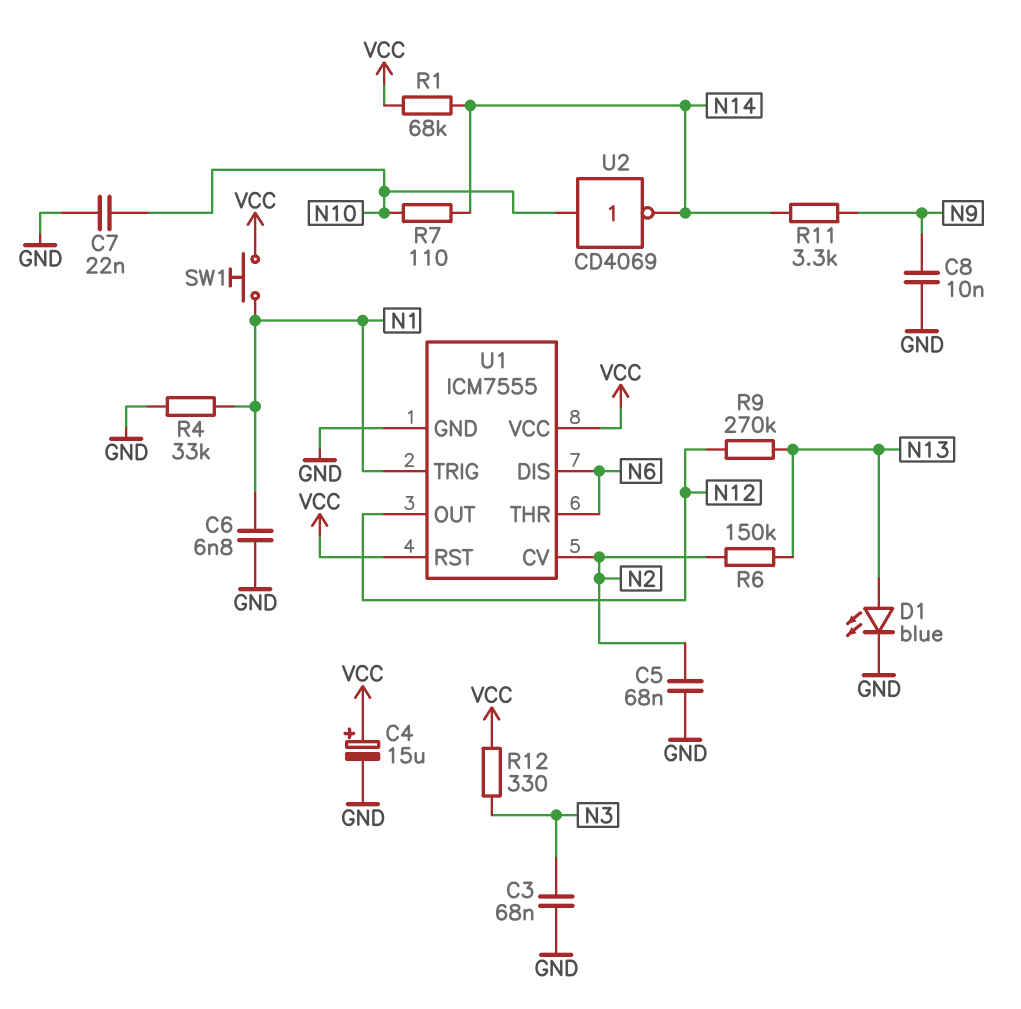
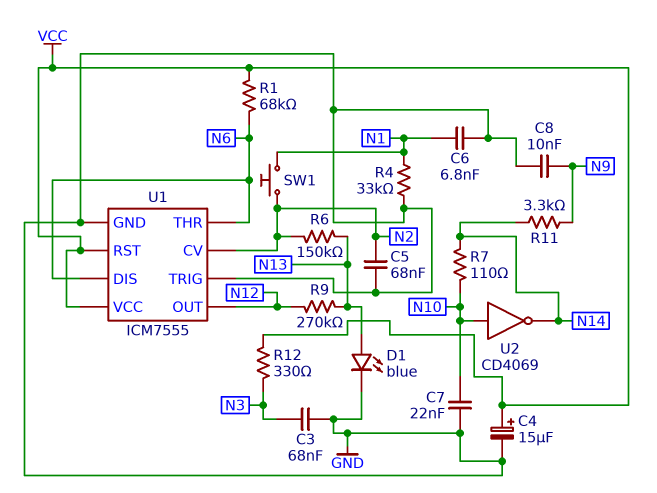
R1: 68k (N14, VCC) -> 68k (N6, VCC)
SW1: button (N1, VCC) -> button (N1, N2)
U1 pin TRIG: N1 -> GND

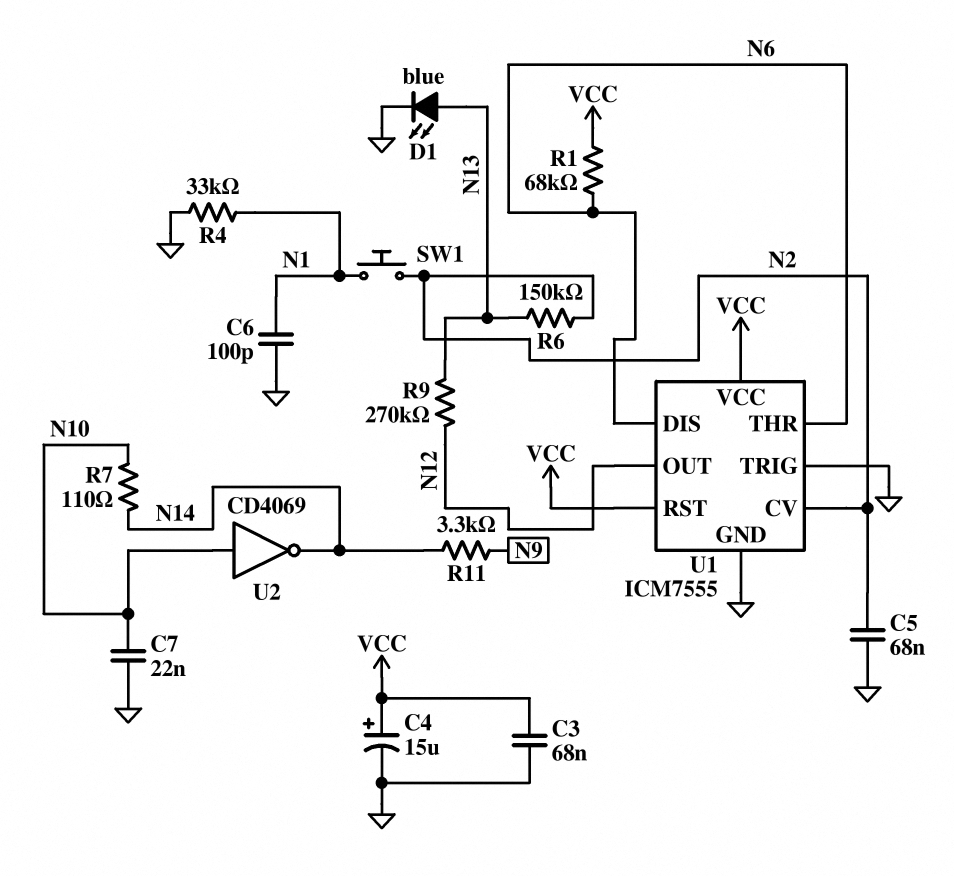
C3: 68nF (GND, N3) -> 68nF (GND, VCC)
C6: 6.8nF (GND, N1) -> 100pF (GND, N1)
C8: 10nF (GND, N9) -> none
R12: 330 (N3, VCC) -> none

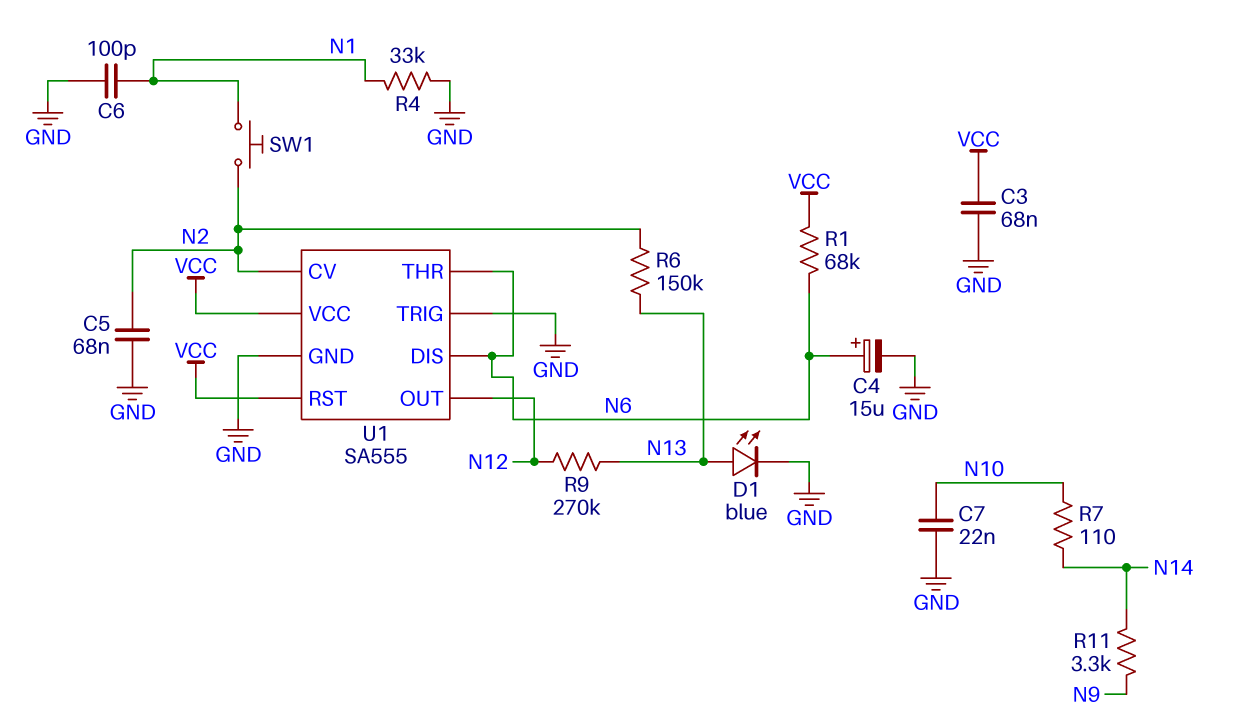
C4: 15uF (plus VCC, minus GND) -> 15uF (plus N6, minus GND)
U1: ICM7555 -> SA555
U2: NOT CD4069 (in N10, out N14) -> none

